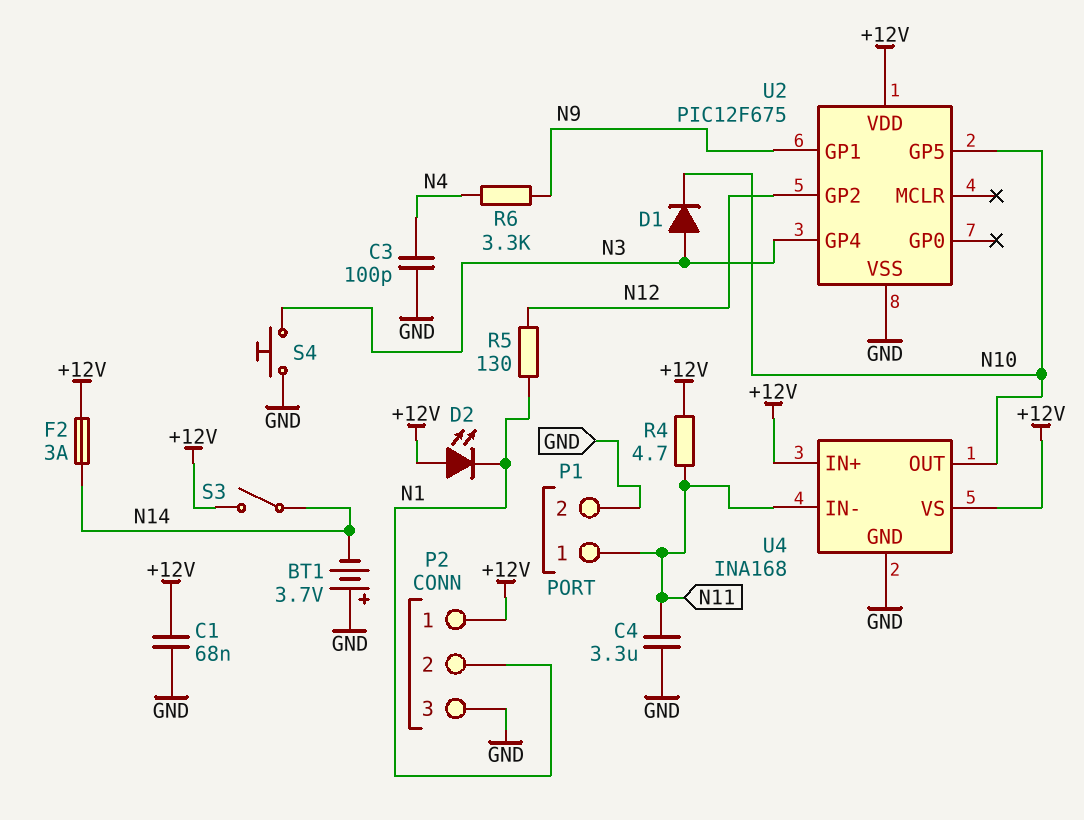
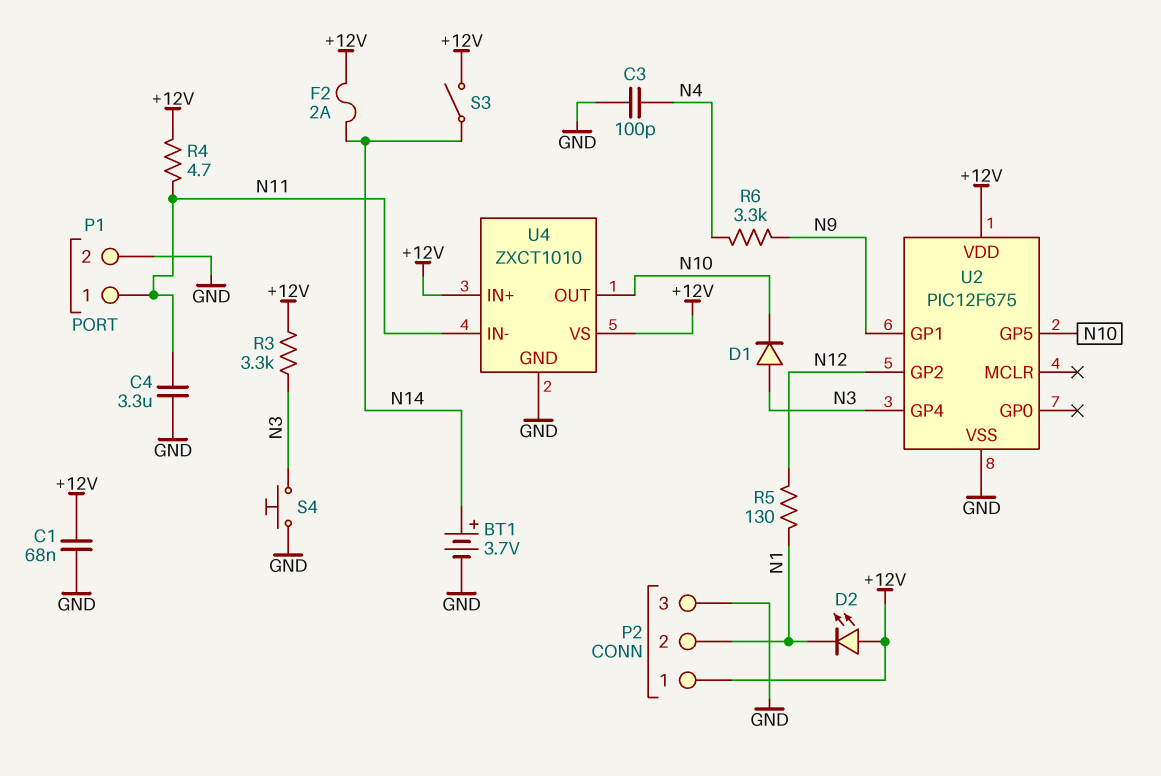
BT1: 3.7V (plus GND, minus N14) -> 3.7V (plus N14, minus GND)
F2: 3A (+12V, N14) -> 2A (+12V, N14)
R3: none -> 3.3k (+12V, N3)
U4: INA168 -> ZXCT1010

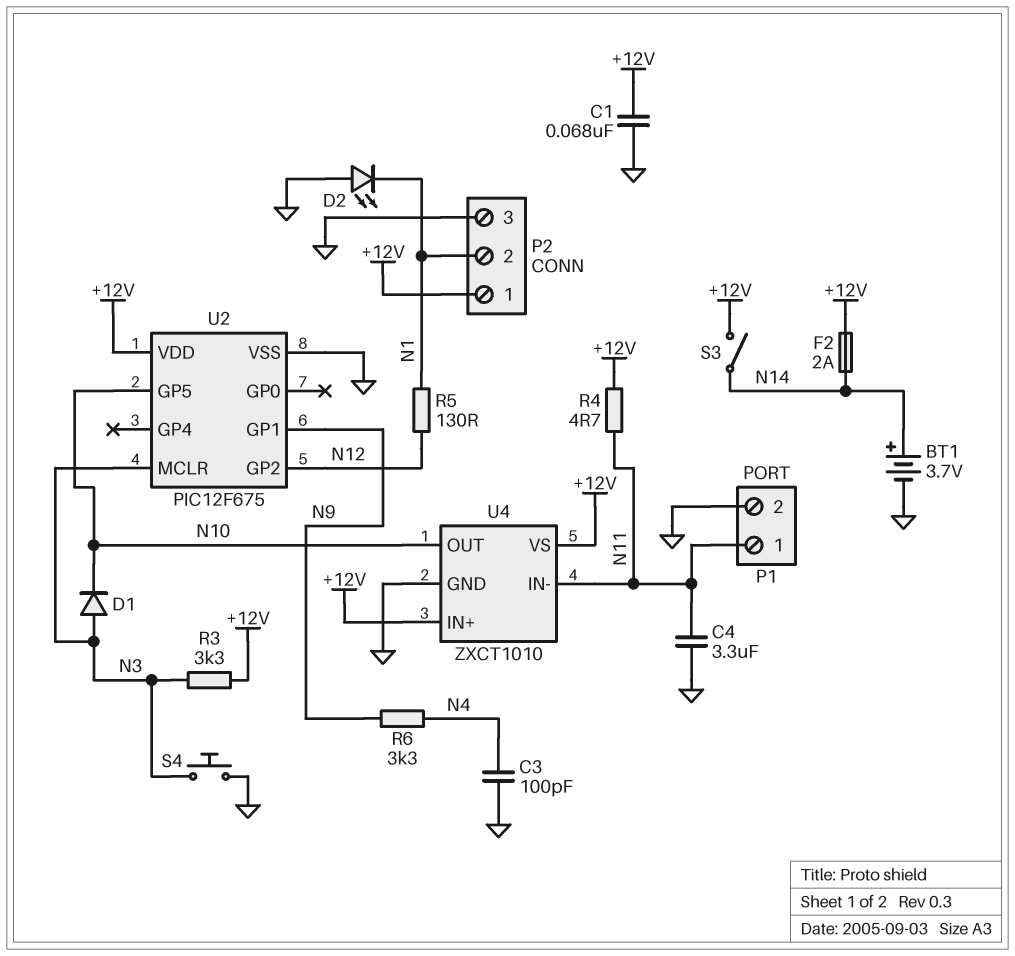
D2: LED (A +12V, K N1) -> LED (A GND, K N1)
U2 pin GP4: N3 -> none
U2 pin MCLR: none -> N3

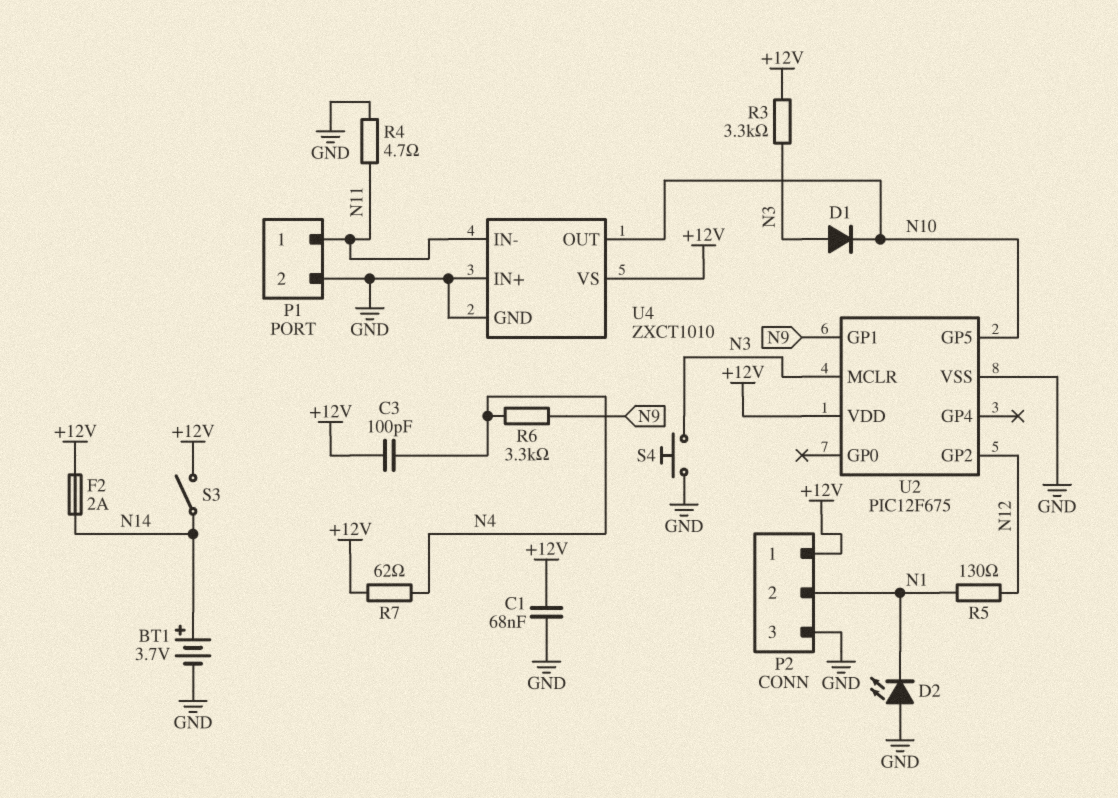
C3: 100pF (GND, N4) -> 100pF (+12V, N4)
C4: 3.3uF (GND, N11) -> none
R4: 4.7 (+12V, N11) -> 4.7 (GND, N11)
R7: none -> 62 (+12V, N4)
U4 pin IN+: +12V -> GND

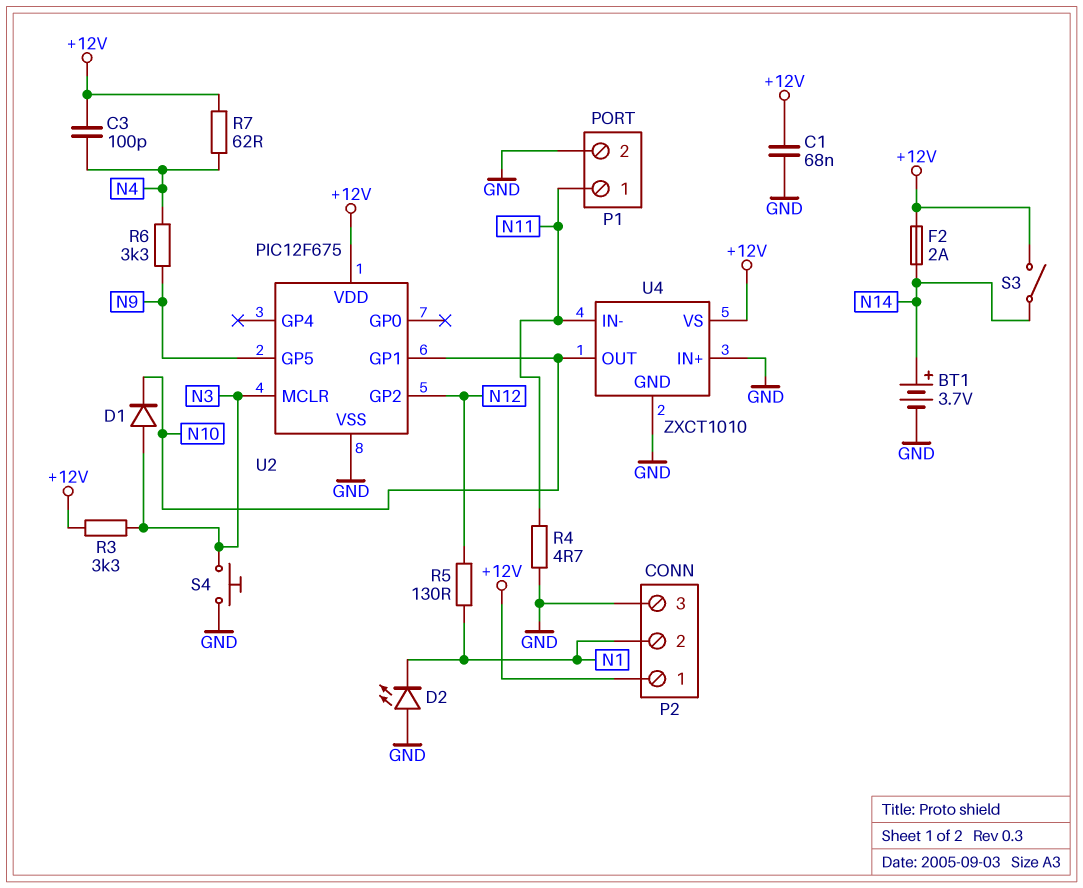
U2 pin GP1: N9 -> N10
U2 pin GP5: N10 -> N9

